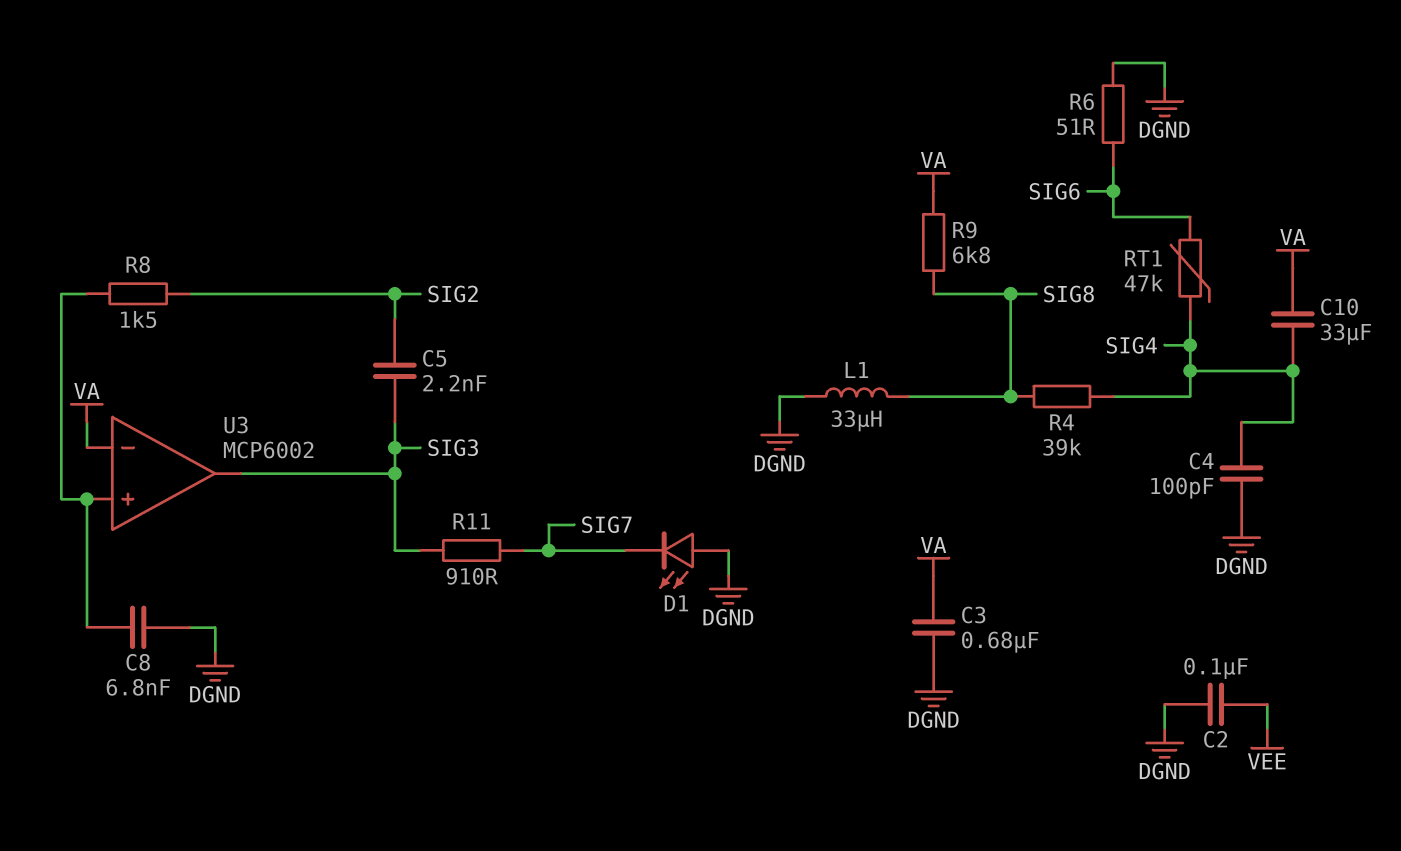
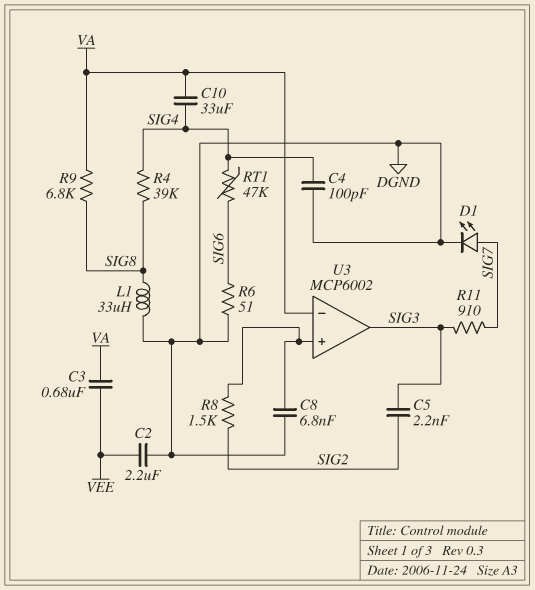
C2: 100nF (DGND, VEE) -> 2.2uF (DGND, VEE)
C3: 680nF (DGND, VA) -> 680nF (VA, VEE)
D1: LED (A DGND, K SIG7) -> LED (A SIG7, K DGND)

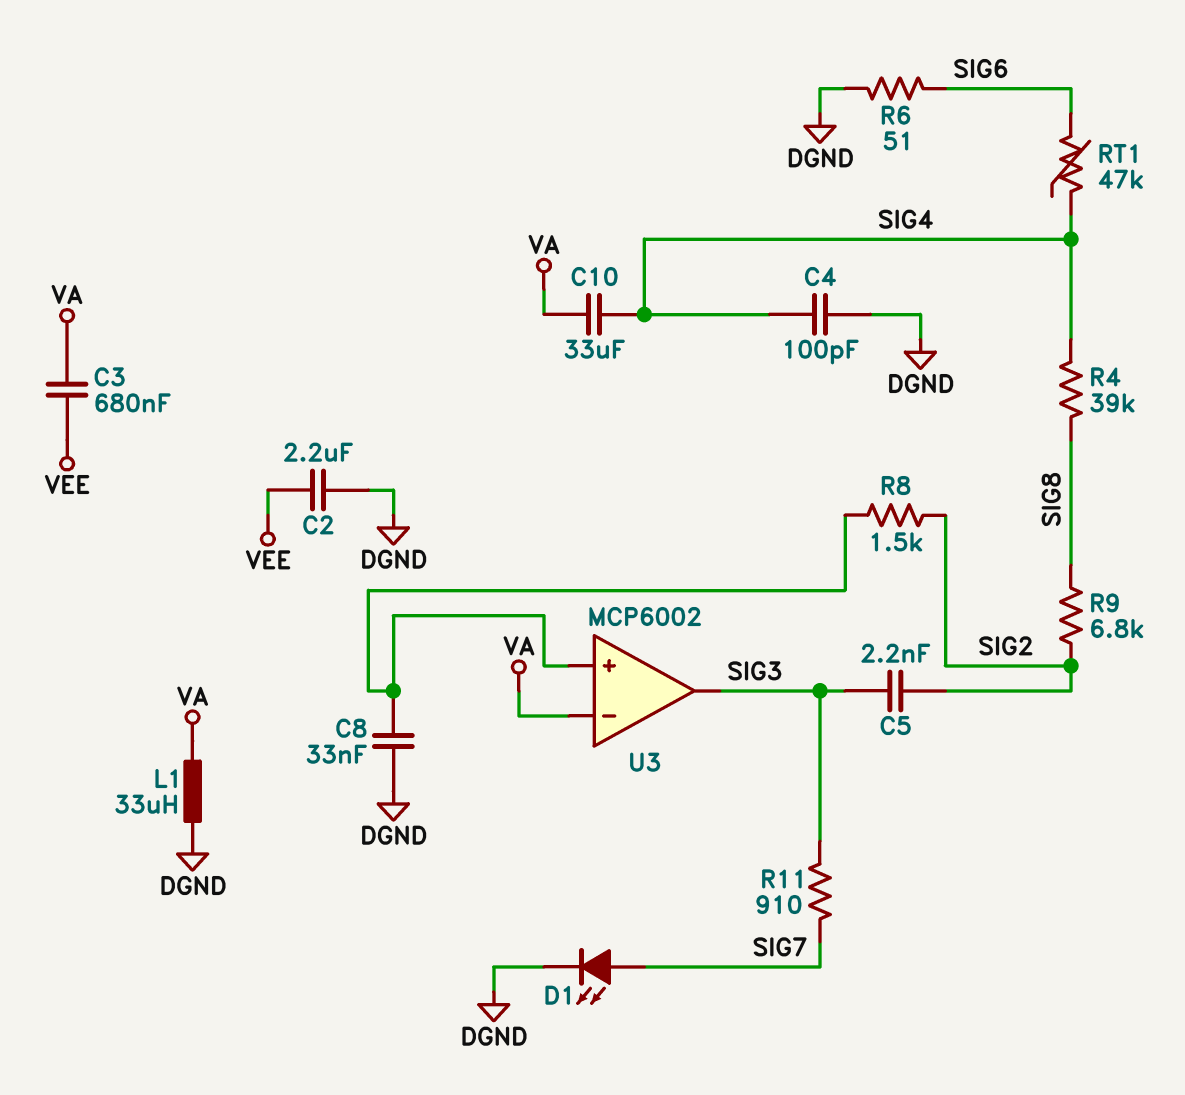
C8: 6.8nF (DGND, U3/in+) -> 33nF (DGND, U3/in+)
L1: 33uH (DGND, SIG8) -> 33uH (DGND, VA)
R9: 6.8k (SIG8, VA) -> 6.8k (SIG2, SIG8)

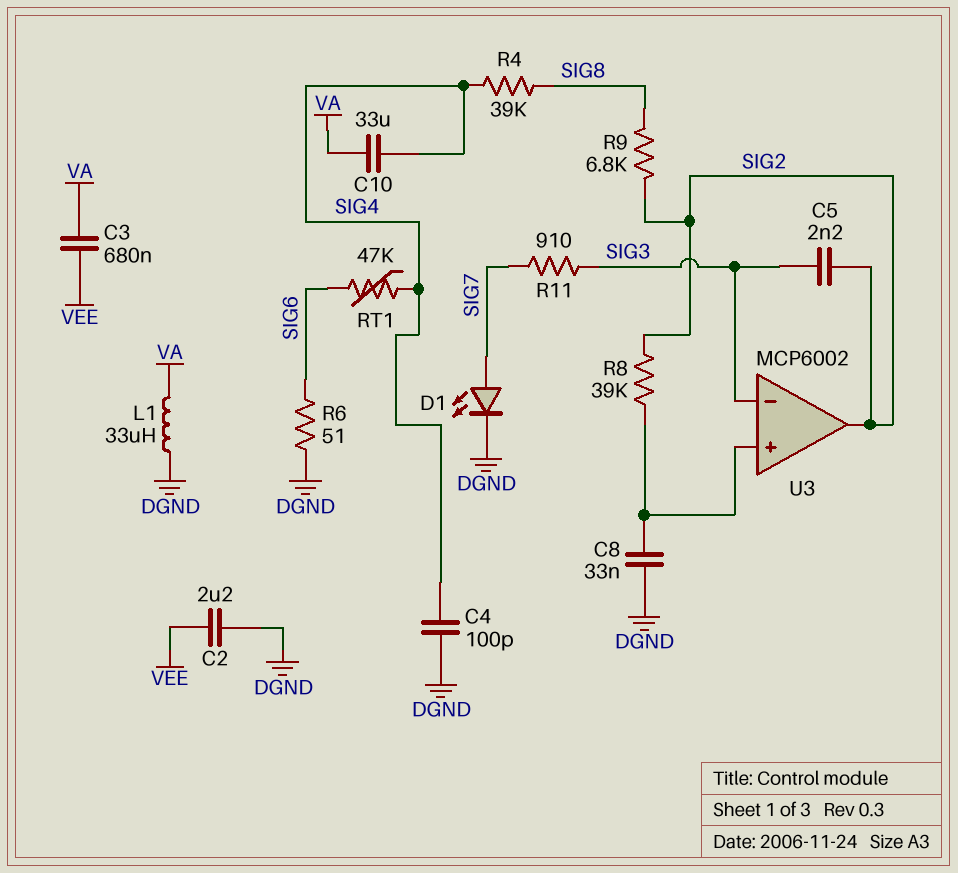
R8: 1.5k (SIG2, U3/in+) -> 39k (SIG2, U3/in+)
U3 pin in-: VA -> SIG3
U3 pin out: SIG3 -> SIG2

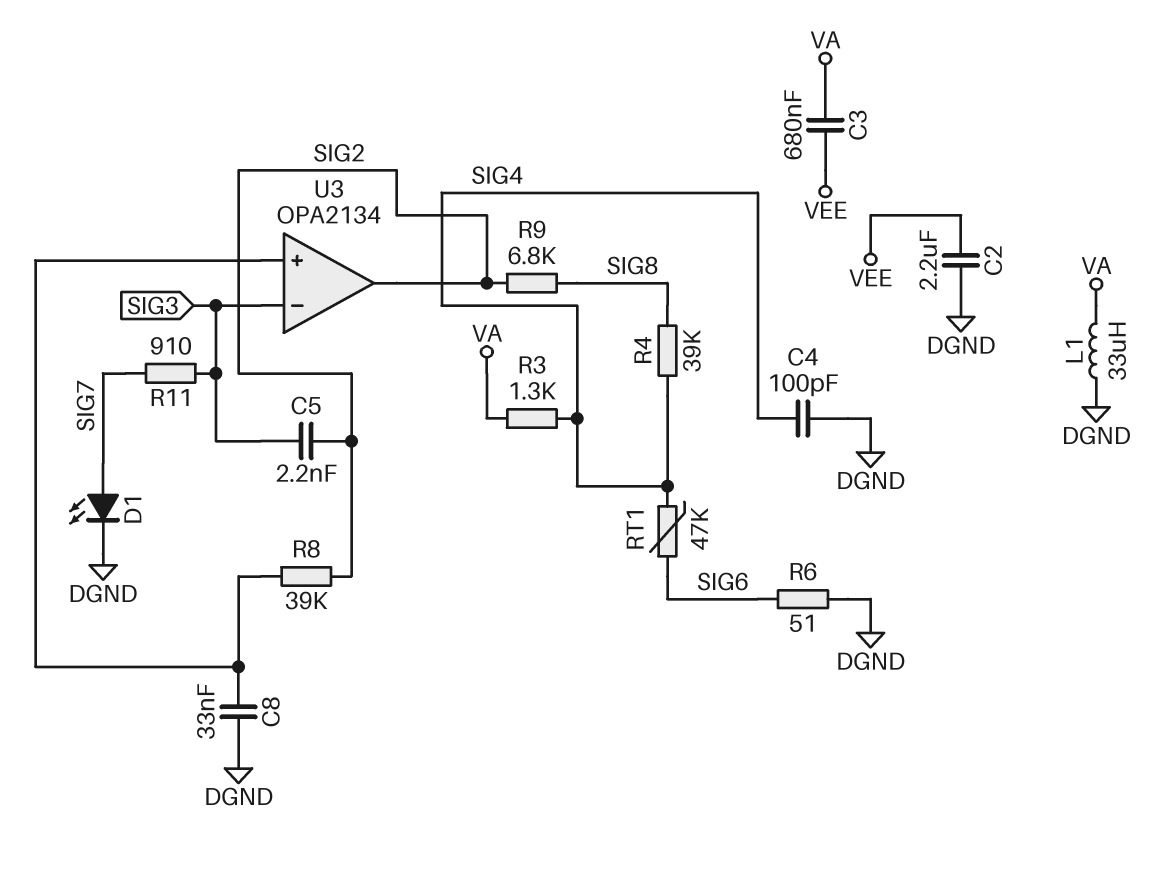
C10: 33uF (SIG4, VA) -> none
R3: none -> 1.3k (SIG4, VA)
U3: MCP6002 -> OPA2134

